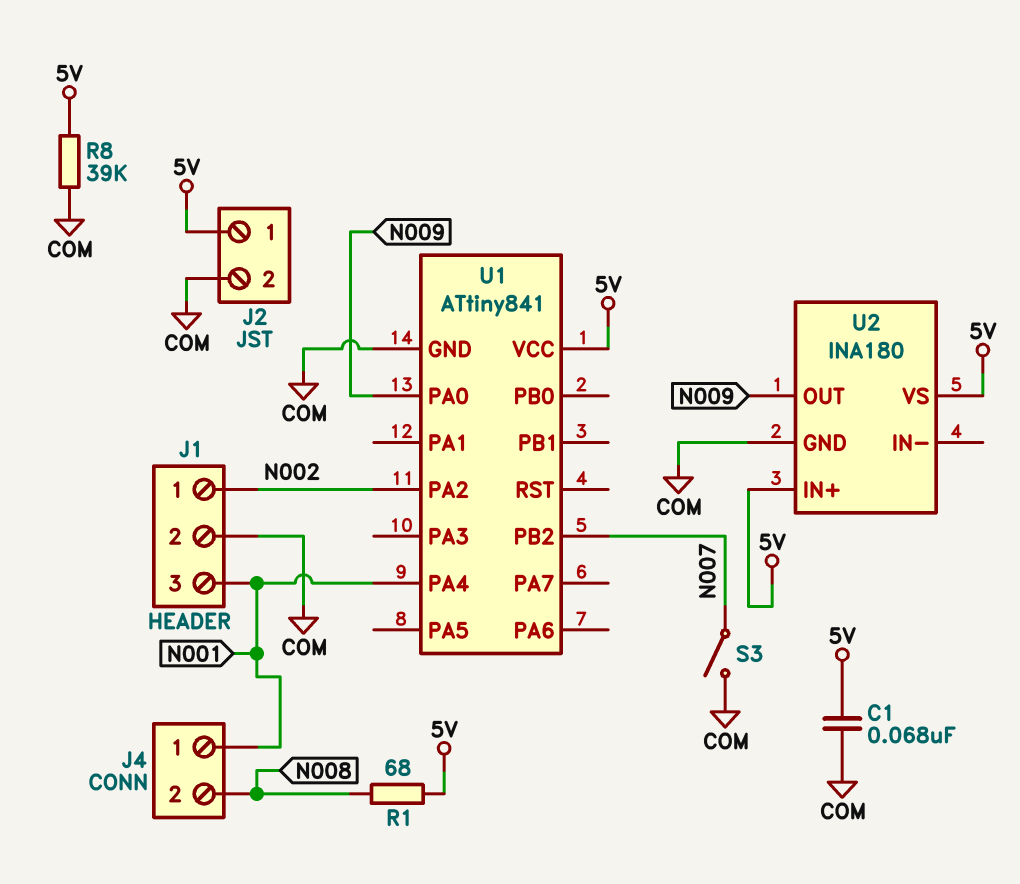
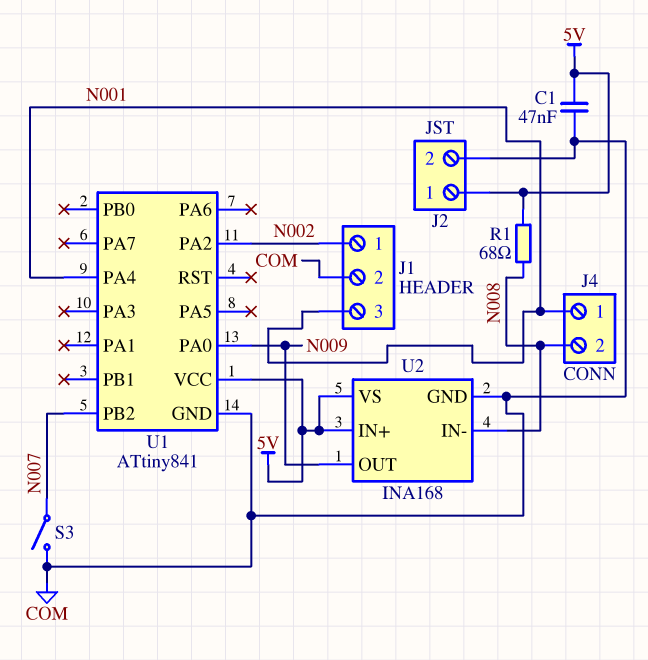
C1: 68nF (5V, COM) -> 47nF (5V, COM)
R8: 39k (5V, COM) -> none
U2: INA180 -> INA168
U2 pin IN-: none -> N008

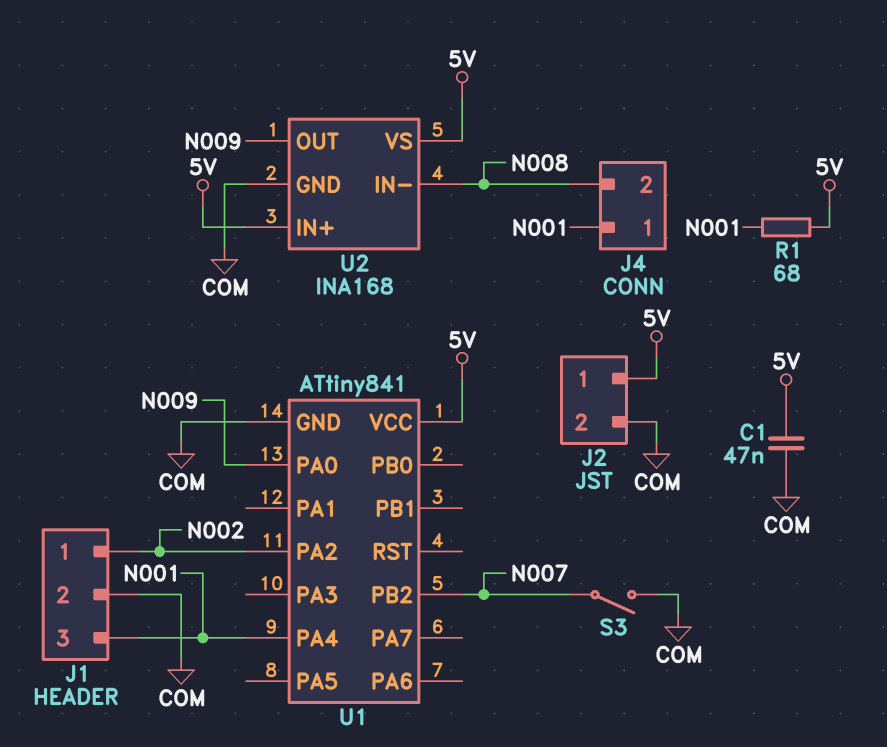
R1: 68 (5V, N008) -> 68 (5V, N001)

